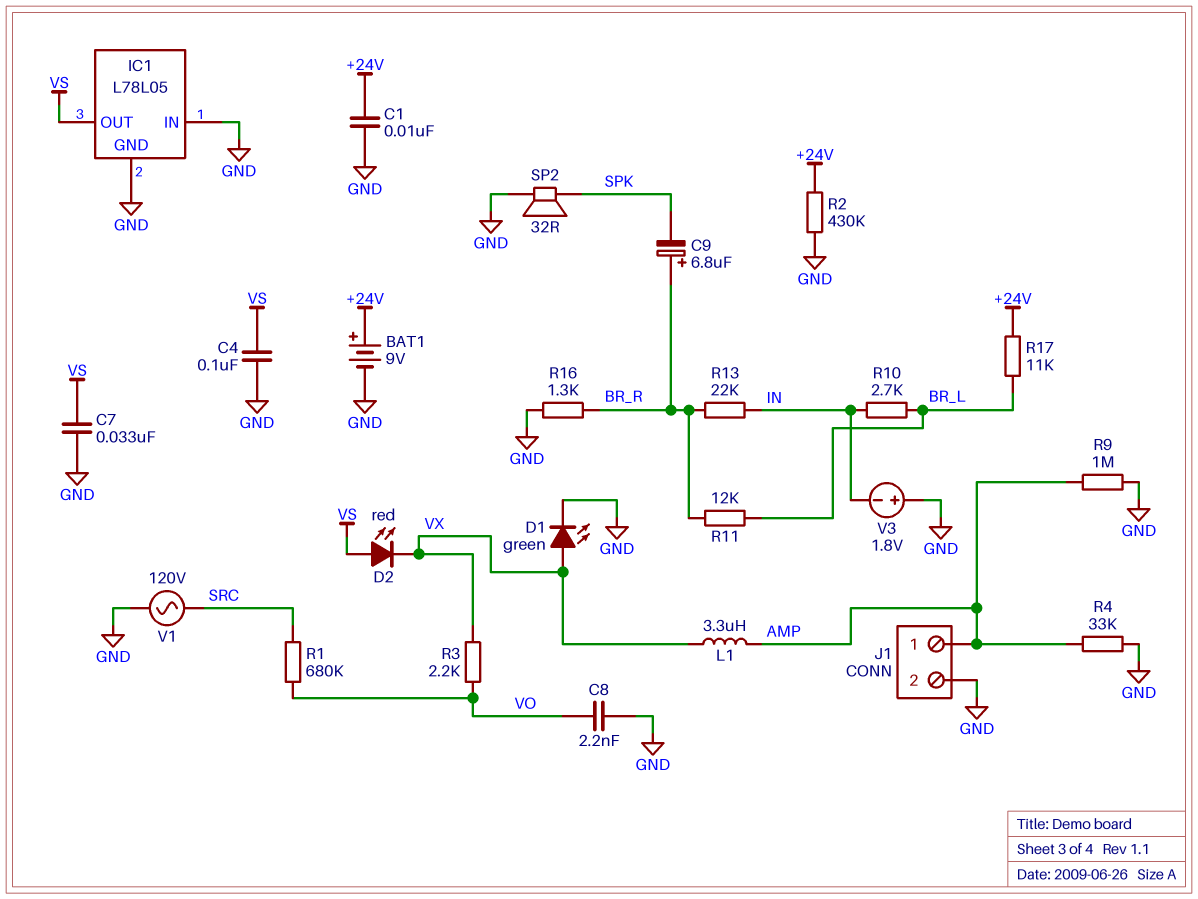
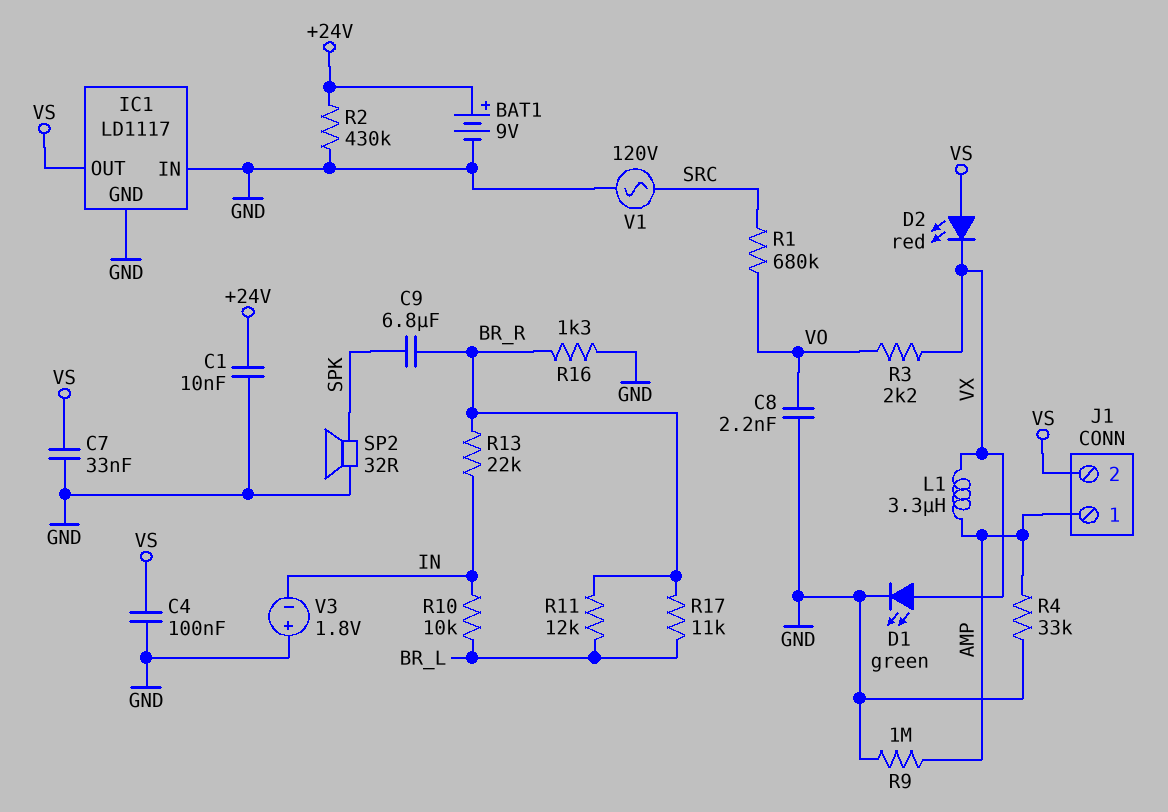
C9: 6.8uF (plus BR_R, minus SPK) -> 6.8uF (BR_R, SPK)
IC1: L78L05 -> LD1117
J1 pin 2: GND -> VS
R10: 2.7k (BR_L, IN) -> 10k (BR_L, IN)
R17: 11k (+24V, BR_L) -> 11k (BR_L, BR_R)

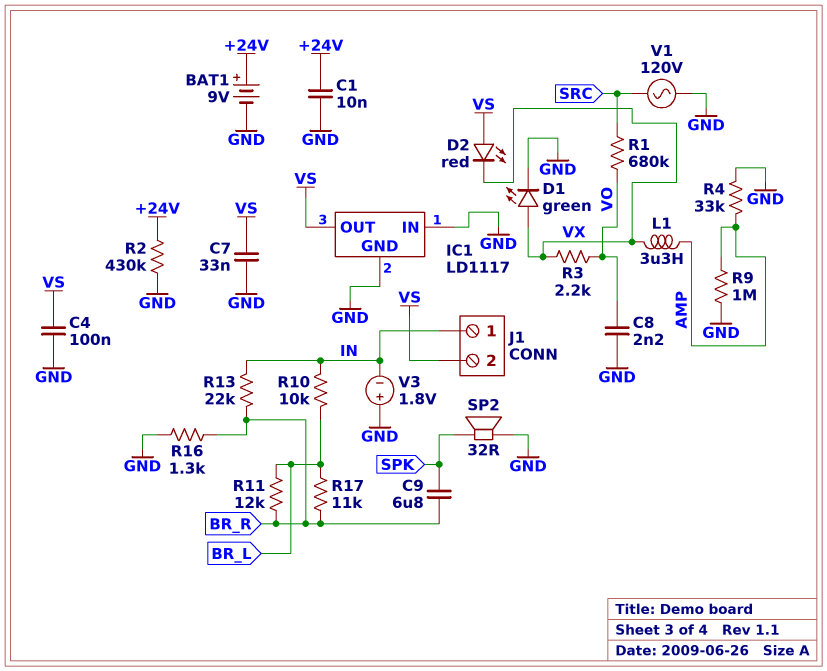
J1 pin 1: AMP -> IN

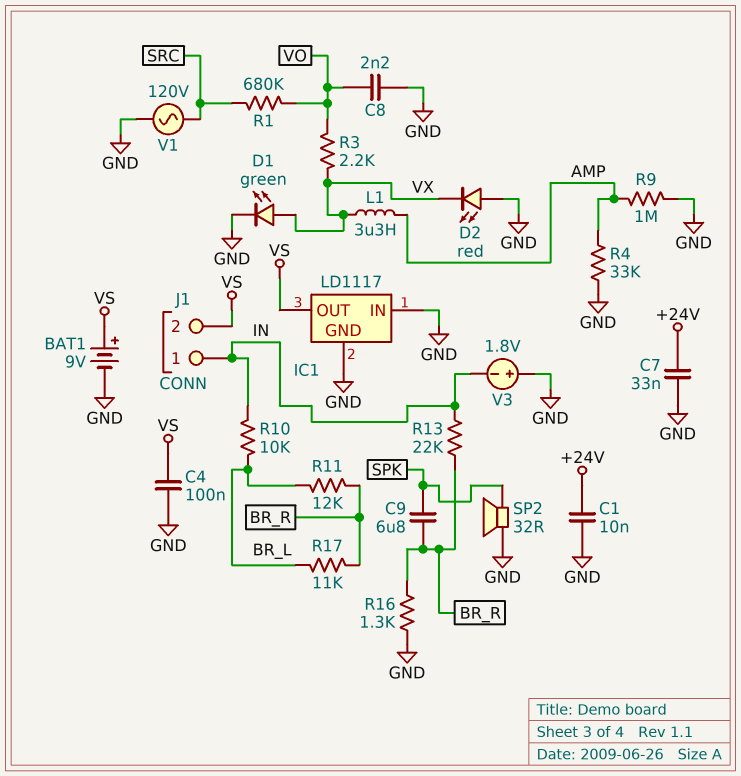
BAT1: 9V (plus +24V, minus GND) -> 9V (plus VS, minus GND)
C7: 33nF (GND, VS) -> 33nF (+24V, GND)
D2: LED red (A VS, K VX) -> LED red (A GND, K VX)
R2: 430k (+24V, GND) -> none

